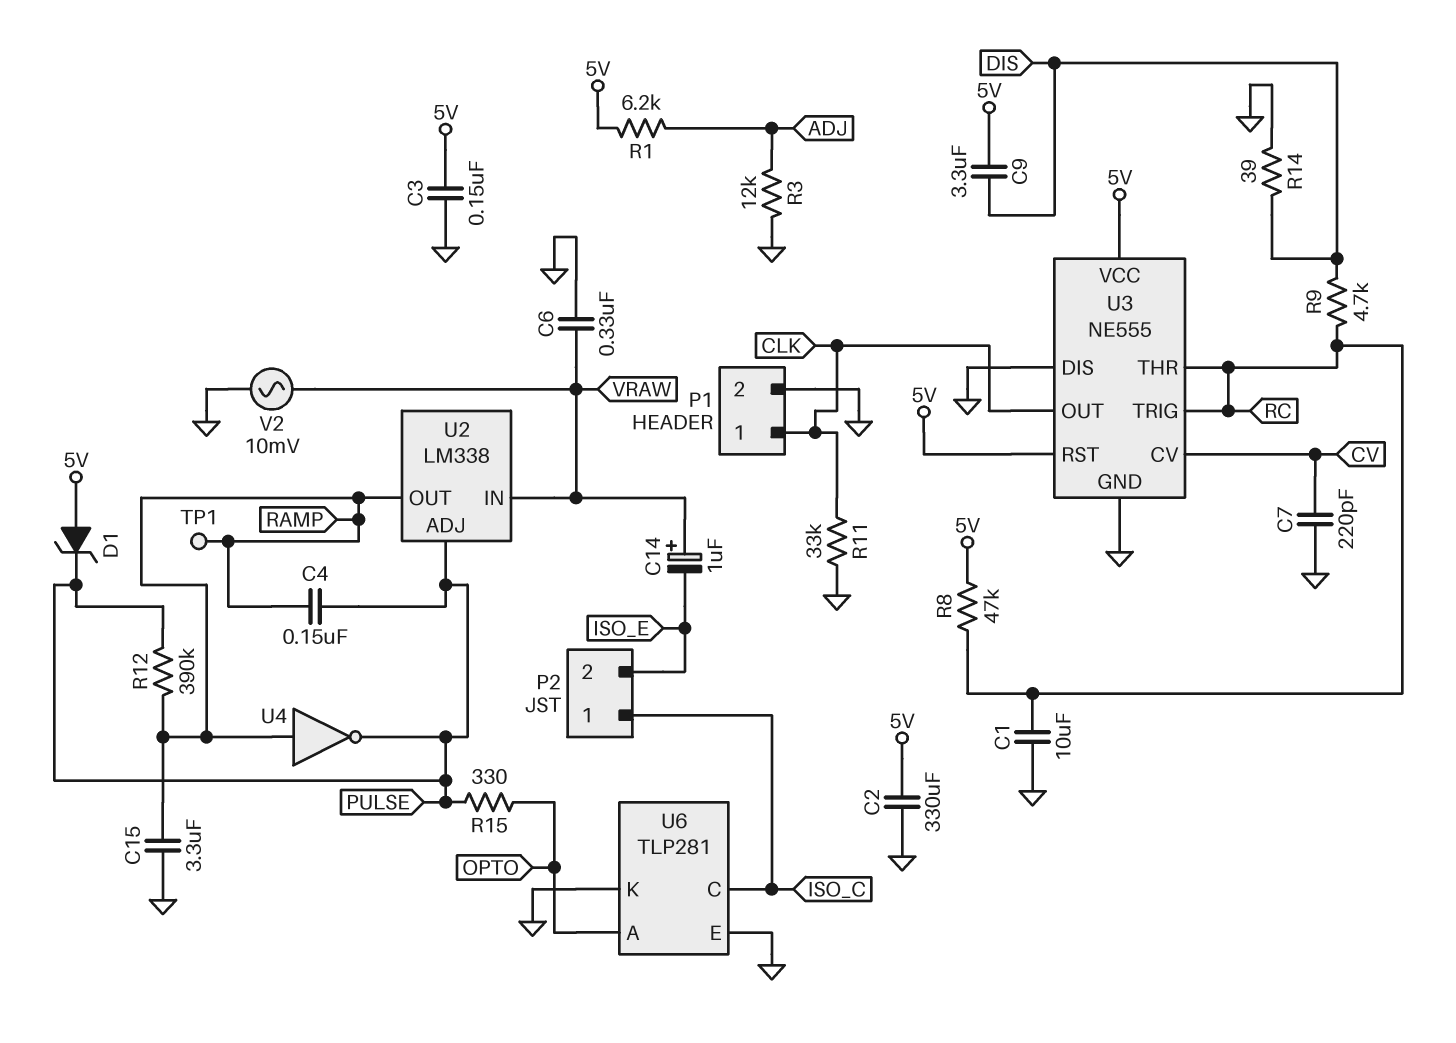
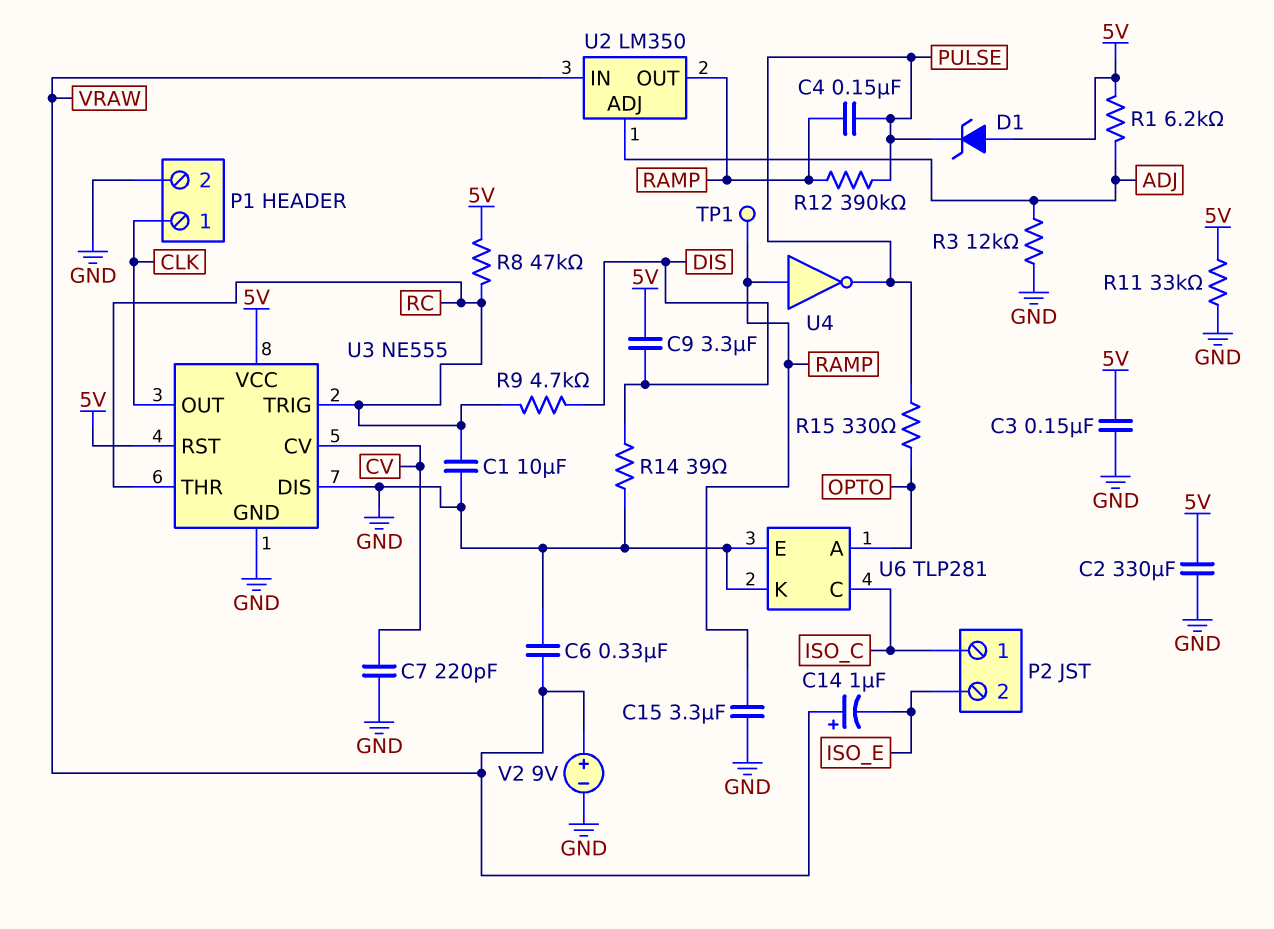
R11: 33k (CLK, GND) -> 33k (5V, GND)
U2: LM338 -> LM350
U2 pin ADJ: PULSE -> ADJ
V2: AC 10mV (GND, VRAW) -> 9V (plus VRAW, minus GND)

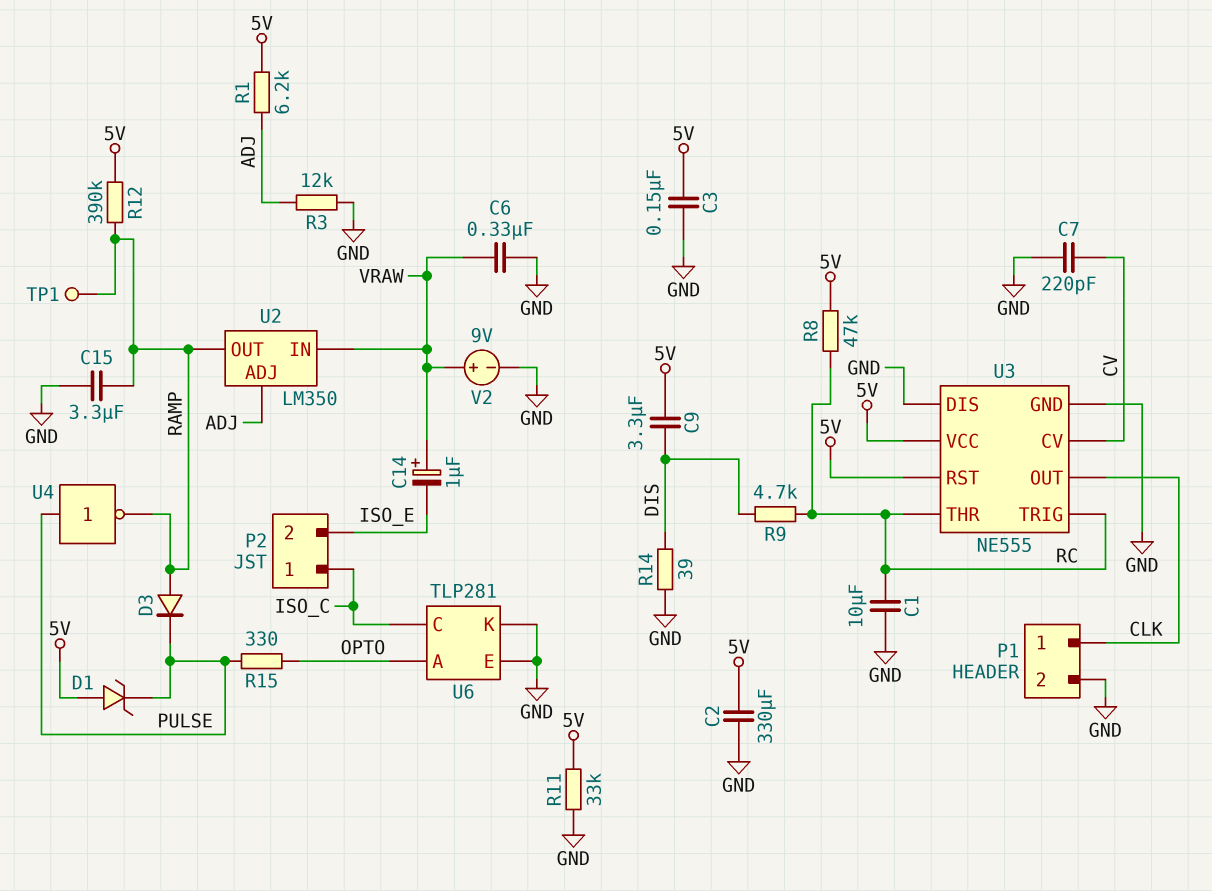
C4: 150nF (PULSE, RAMP) -> none
D3: none -> diode (A RAMP, K PULSE)
R12: 390k (PULSE, RAMP) -> 390k (5V, RAMP)
U4: NOT (in RAMP, out PULSE) -> NOT (in PULSE, out RAMP)

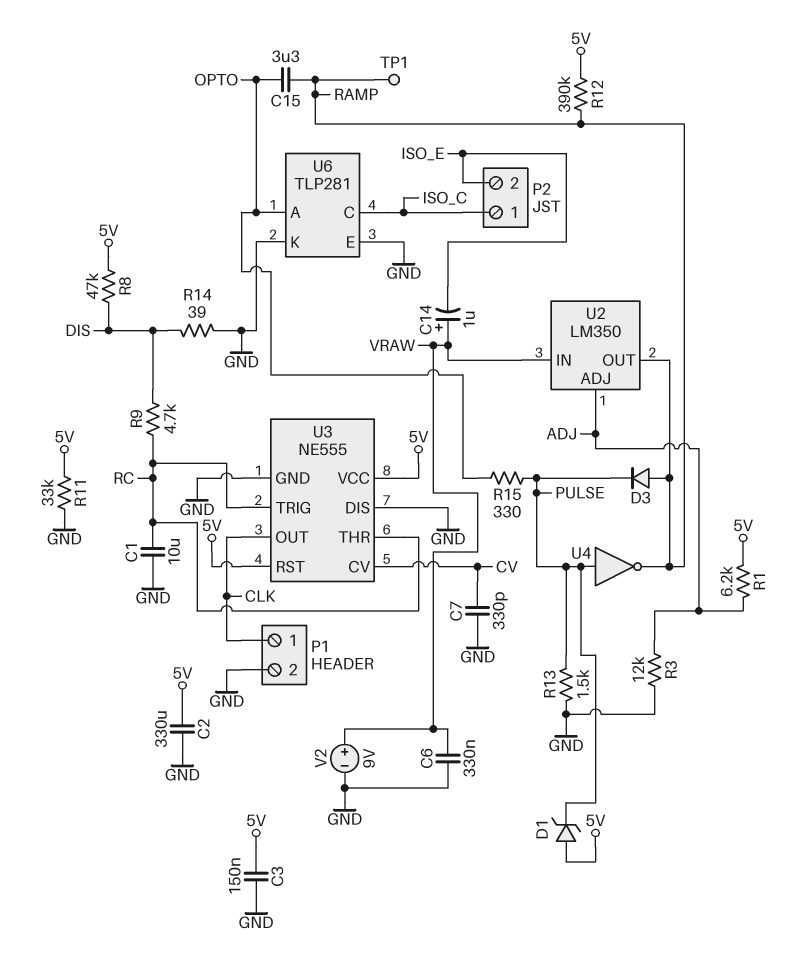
C7: 220pF (CV, GND) -> 330pF (CV, GND)
C9: 3.3uF (5V, DIS) -> none
C15: 3.3uF (GND, RAMP) -> 3.3uF (OPTO, RAMP)
R8: 47k (5V, RC) -> 47k (5V, DIS)
R13: none -> 1.5k (GND, PULSE)

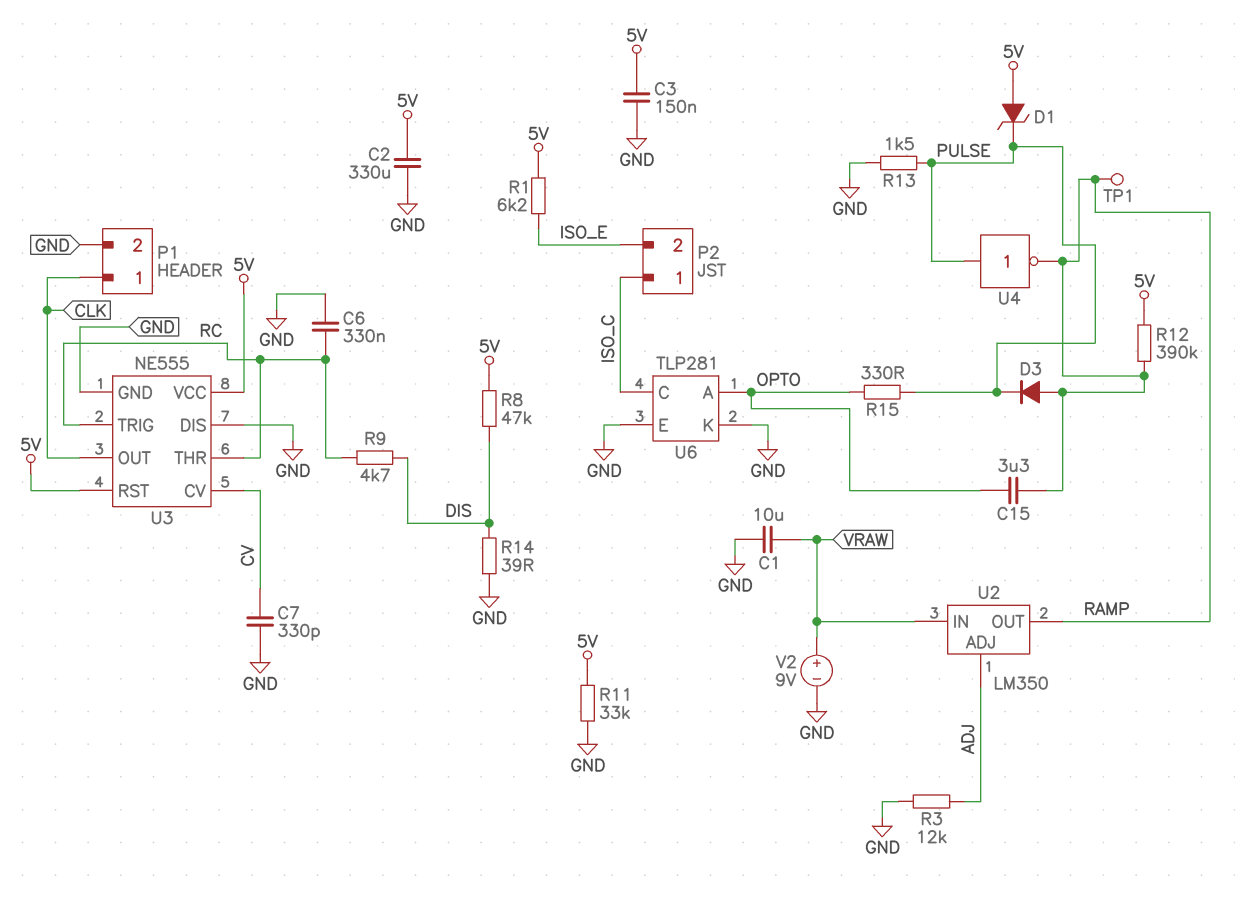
C1: 10uF (GND, RC) -> 10uF (GND, VRAW)
C6: 330nF (GND, VRAW) -> 330nF (GND, RC)
C14: 1uF (plus VRAW, minus ISO_E) -> none
R1: 6.2k (5V, ADJ) -> 6.2k (5V, ISO_E)

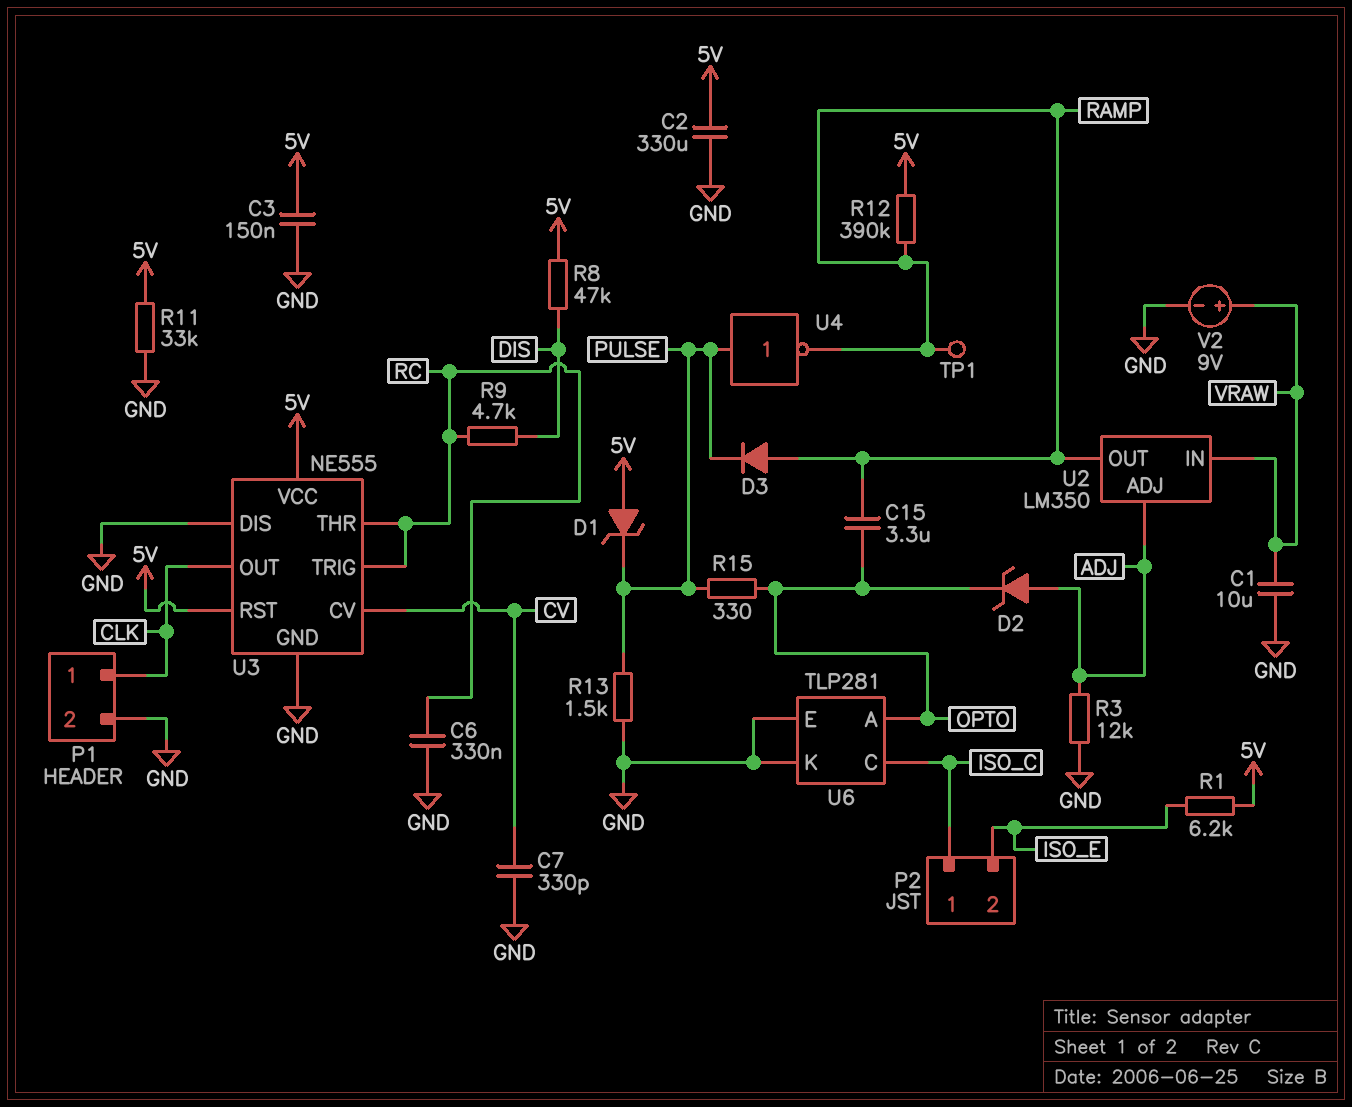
D2: none -> zener (A ADJ, K OPTO)
R14: 39 (DIS, GND) -> none

